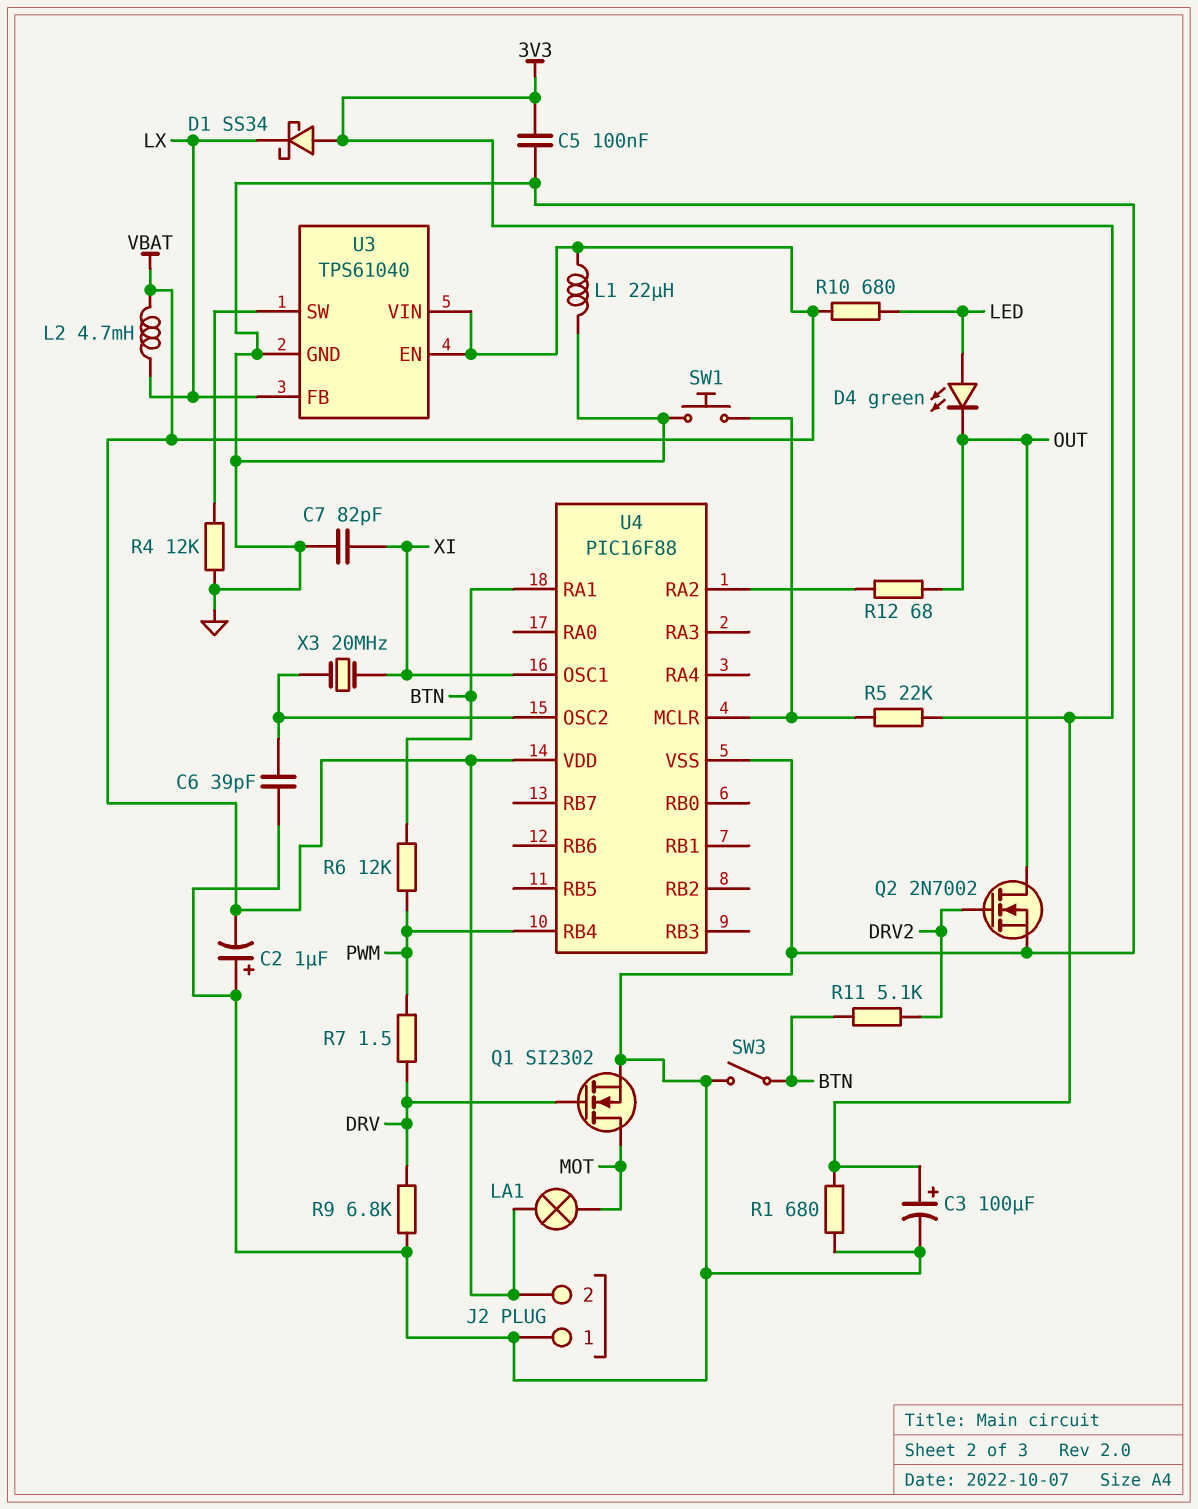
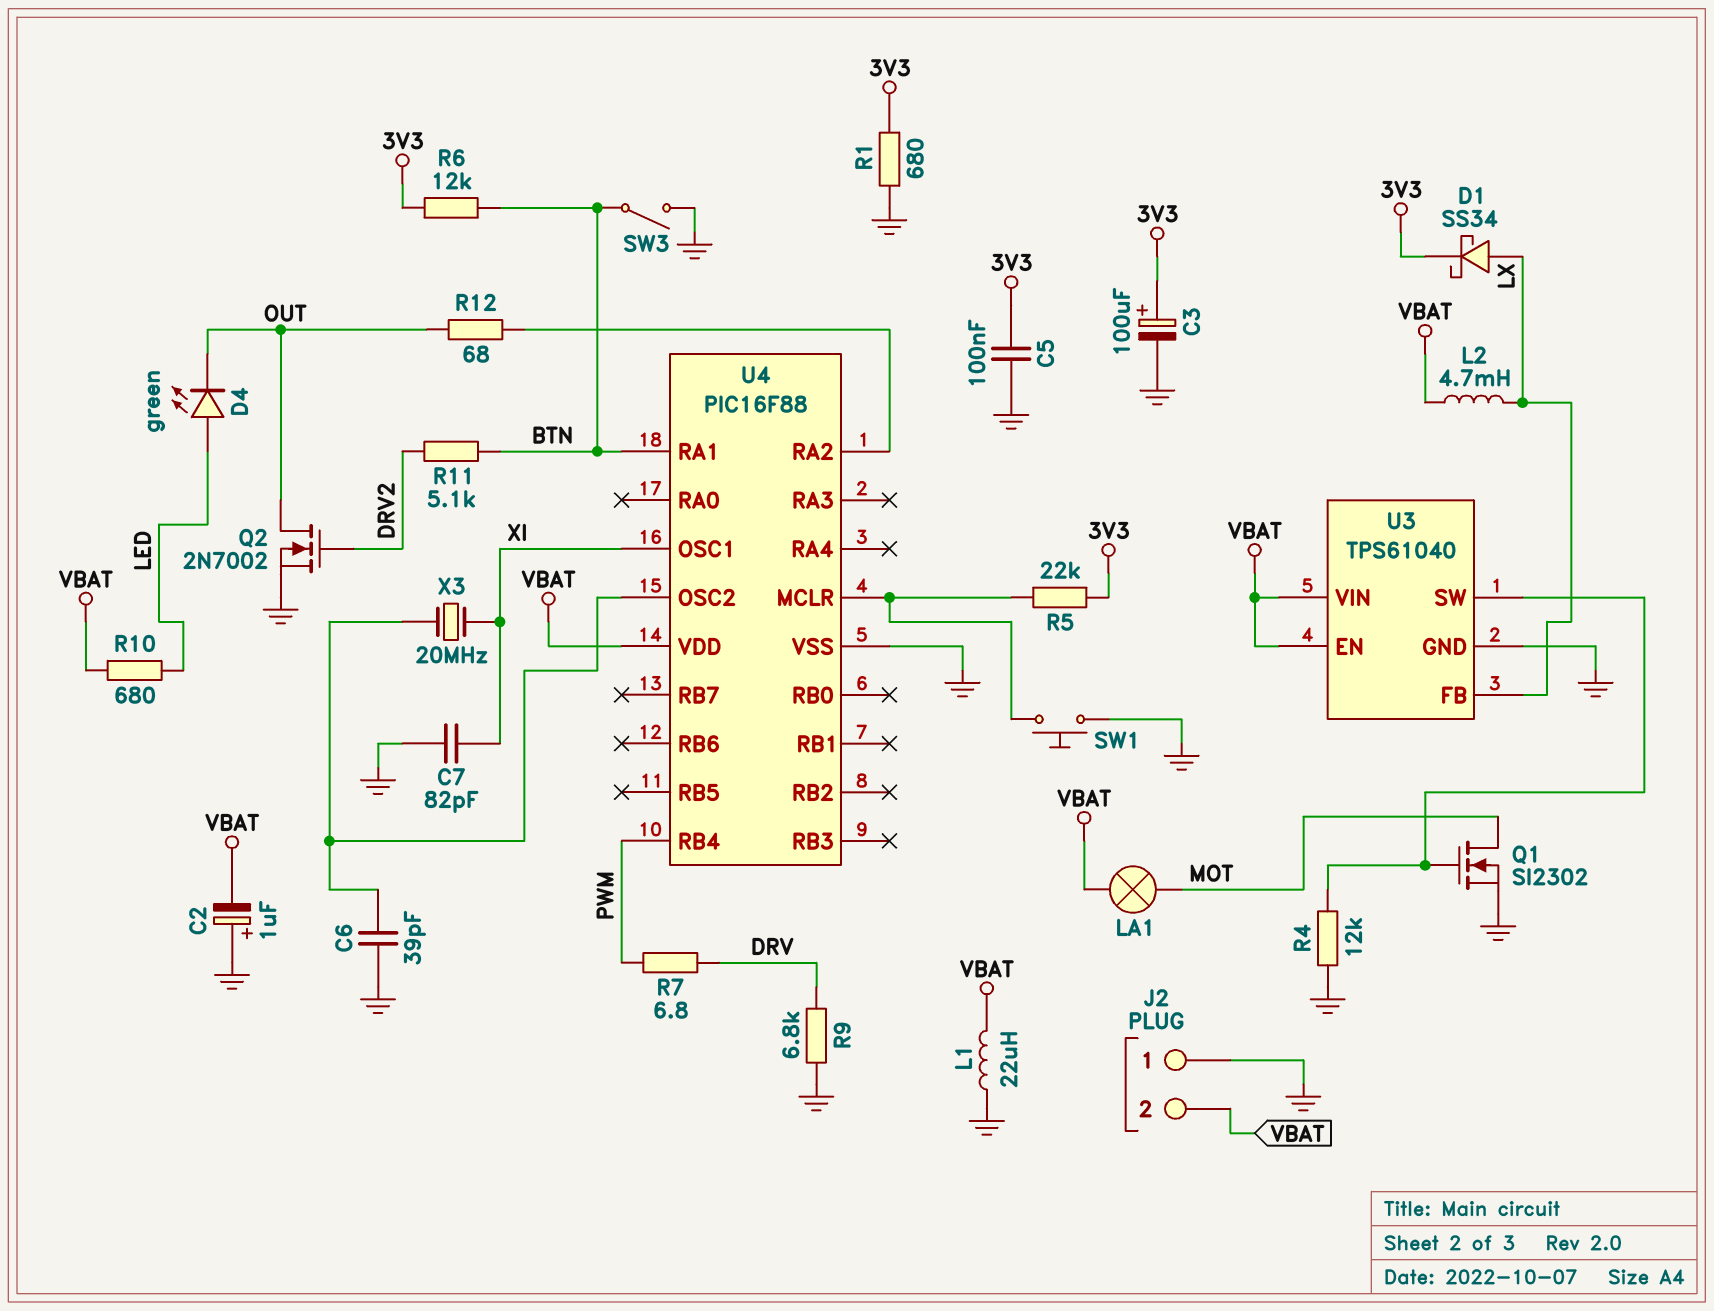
D1: schottky SS34 (A 3V3, K LX) -> schottky SS34 (A LX, K 3V3)
Q1: NMOS SI2302 (G DRV, D MOT, S GND) -> NMOS SI2302 (G U3/SW, D MOT, S GND)
R6: 12k (BTN, PWM) -> 12k (3V3, BTN)
R7: 1.5 (DRV, PWM) -> 6.8 (DRV, PWM)

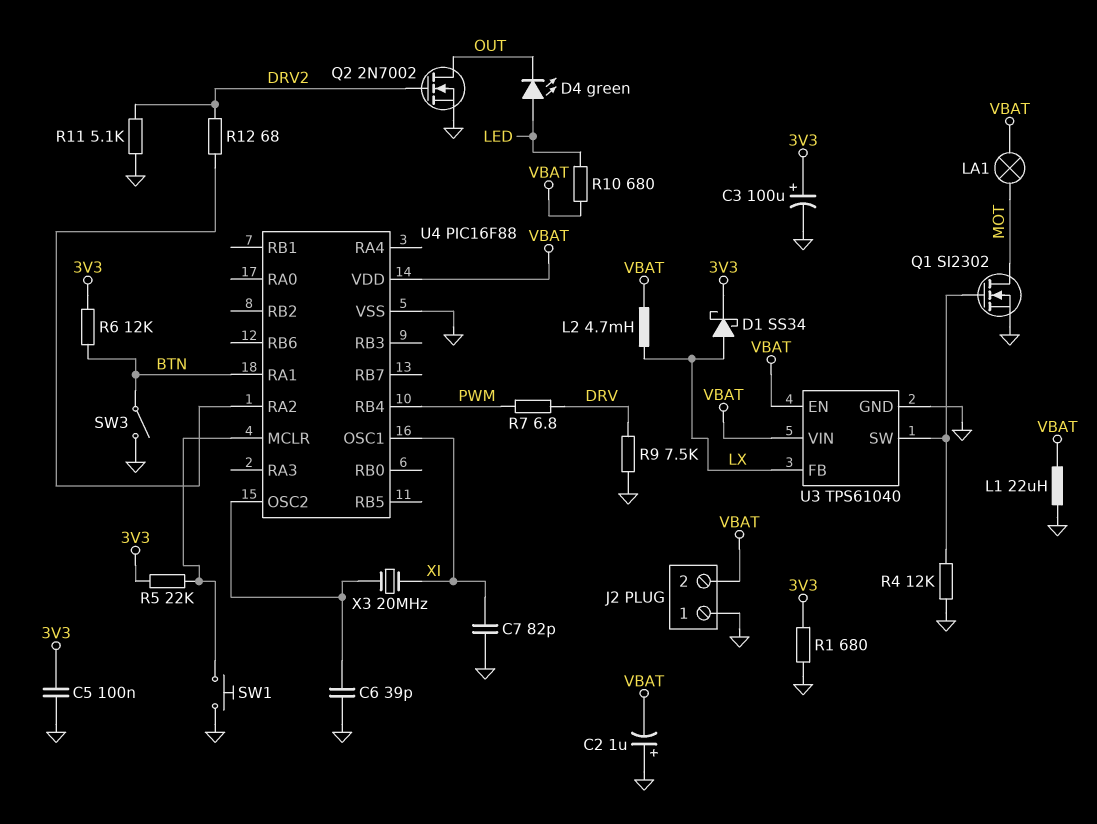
R9: 6.8k (DRV, GND) -> 7.5k (DRV, GND)
R11: 5.1k (BTN, DRV2) -> 5.1k (DRV2, GND)
R12: 68 (OUT, U4/RA2) -> 68 (DRV2, U4/RA2)

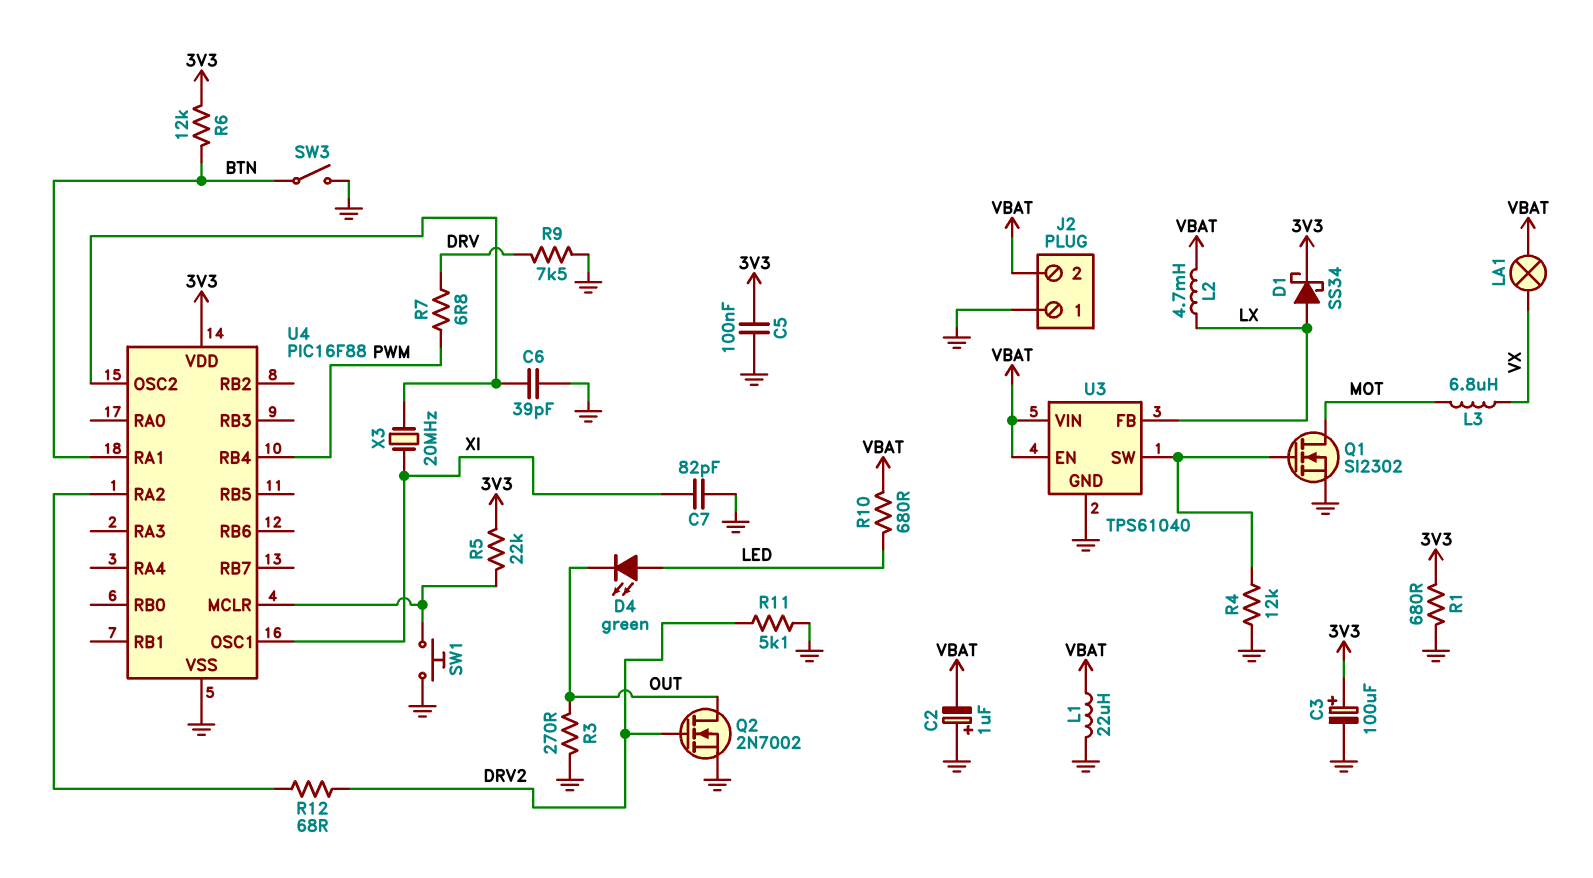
L3: none -> 6.8uH (MOT, VX)
LA1: lamp (MOT, VBAT) -> lamp (VBAT, VX)
R3: none -> 270 (GND, OUT)
U4 pin VDD: VBAT -> 3V3

